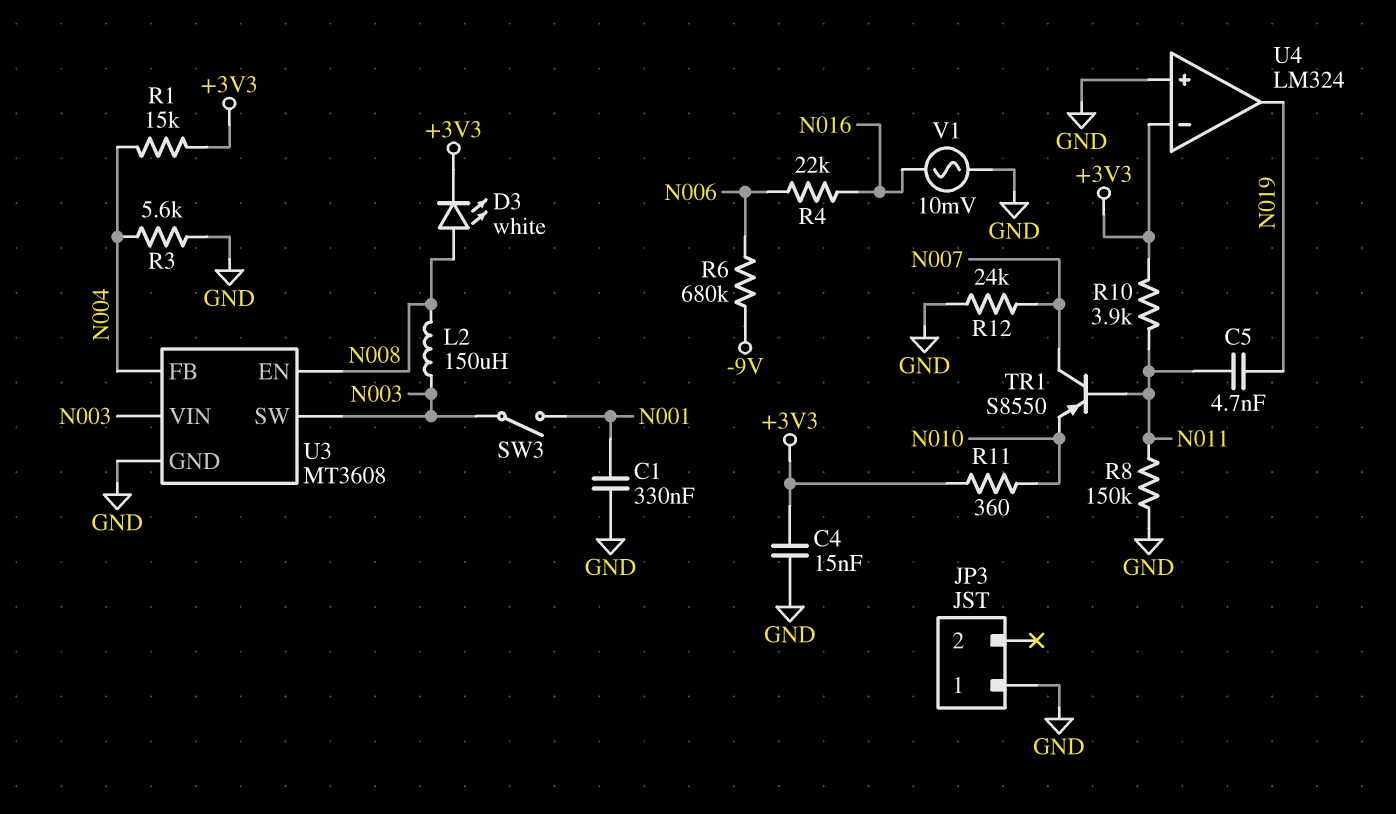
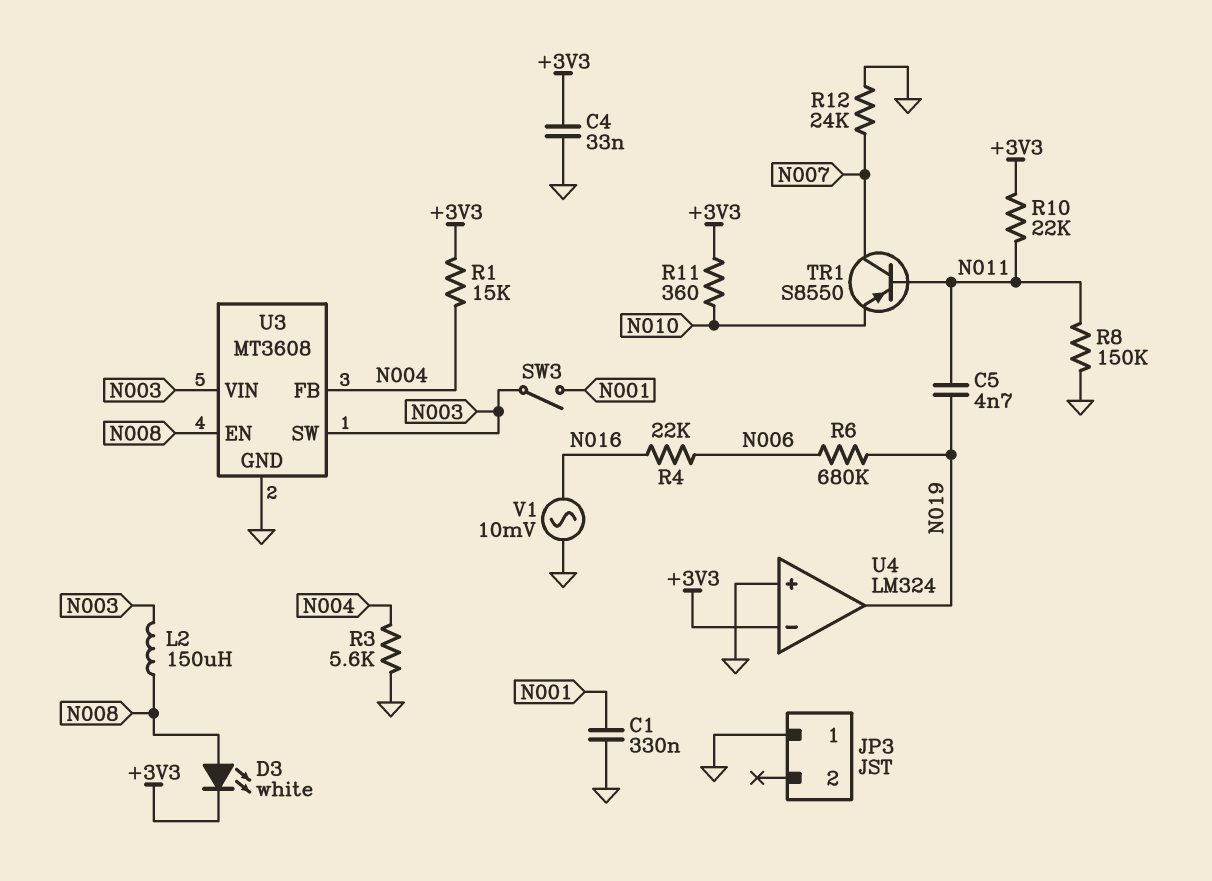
C4: 15nF (+3V3, GND) -> 33nF (+3V3, GND)
R6: 680k (-9V, N006) -> 680k (N006, N019)
R10: 3.9k (+3V3, N011) -> 22k (+3V3, N011)

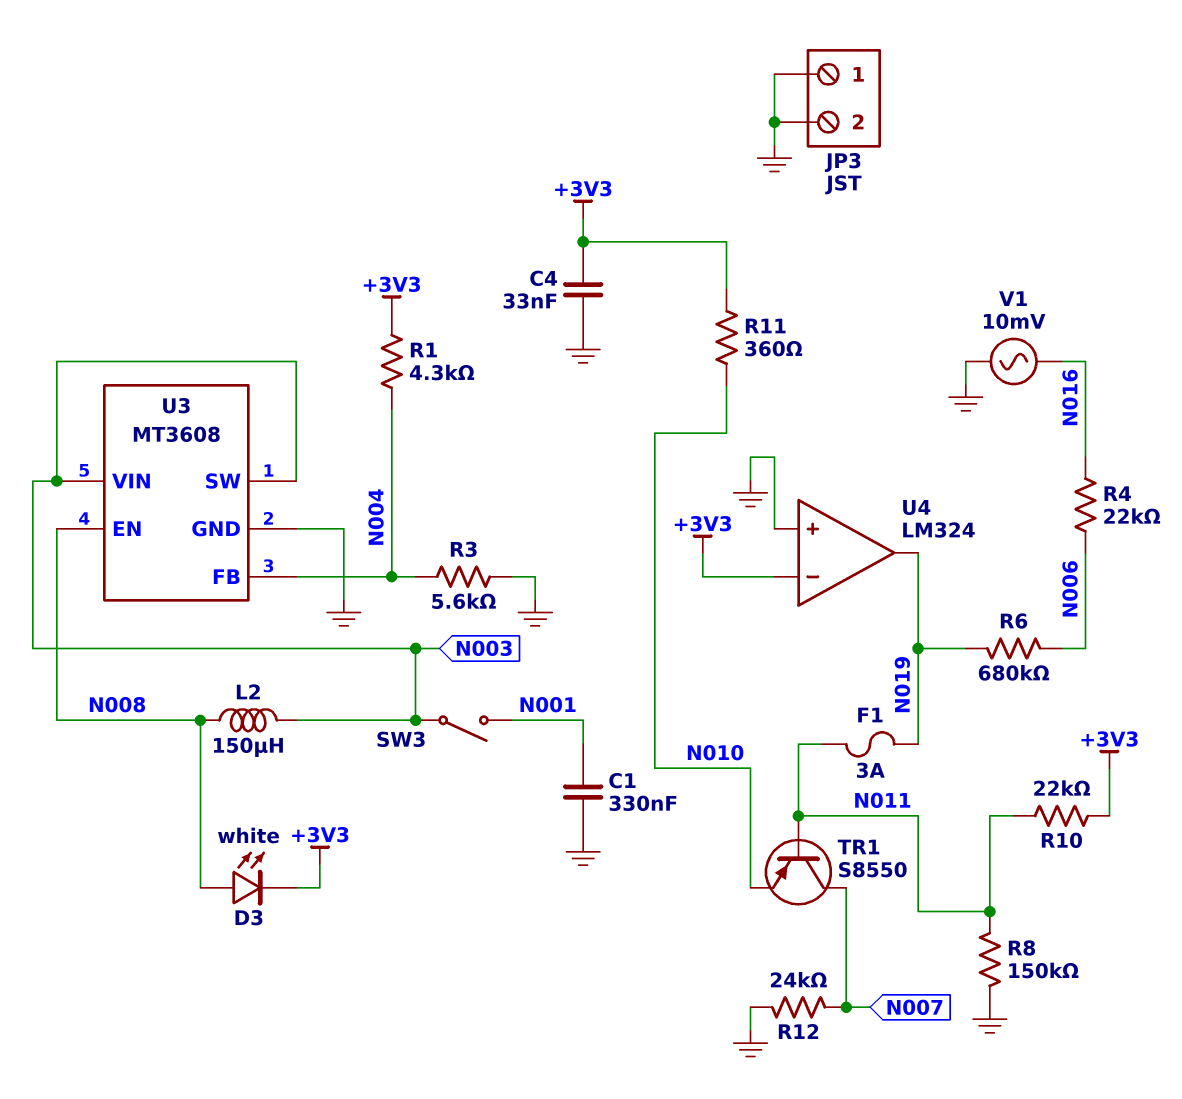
C5: 4.7nF (N011, N019) -> none
F1: none -> 3A (N011, N019)
JP3 pin 2: none -> GND
R1: 15k (+3V3, N004) -> 4.3k (+3V3, N004)

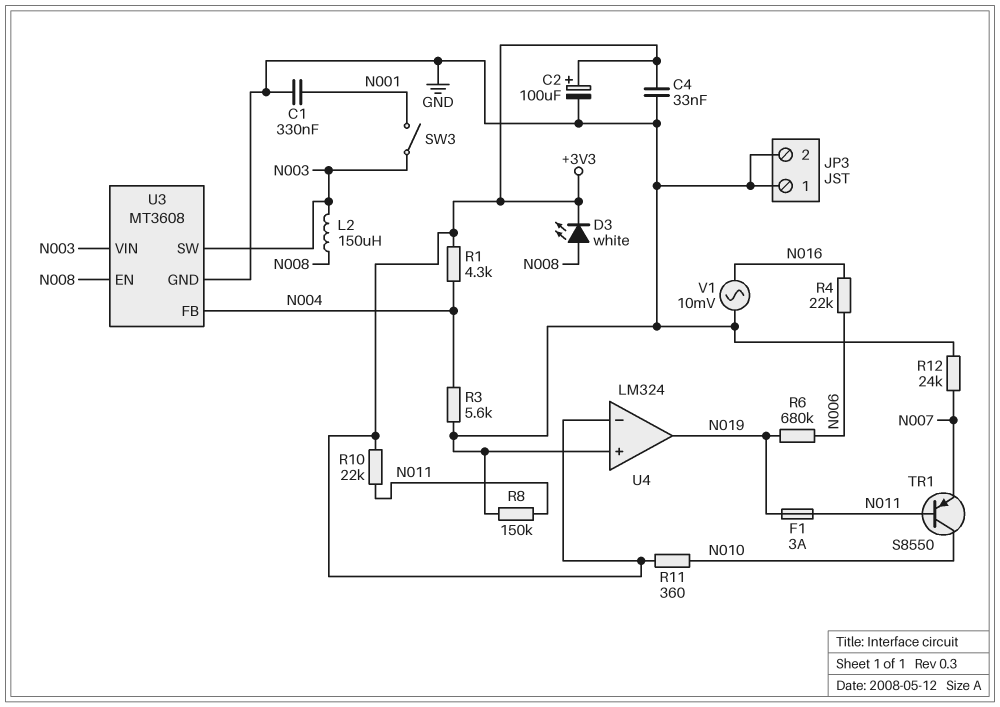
C2: none -> 100uF (plus +3V3, minus GND)
TR1: PNP S8550 (B N011, C N007, E N010) -> PNP S8550 (B N011, C N010, E N007)

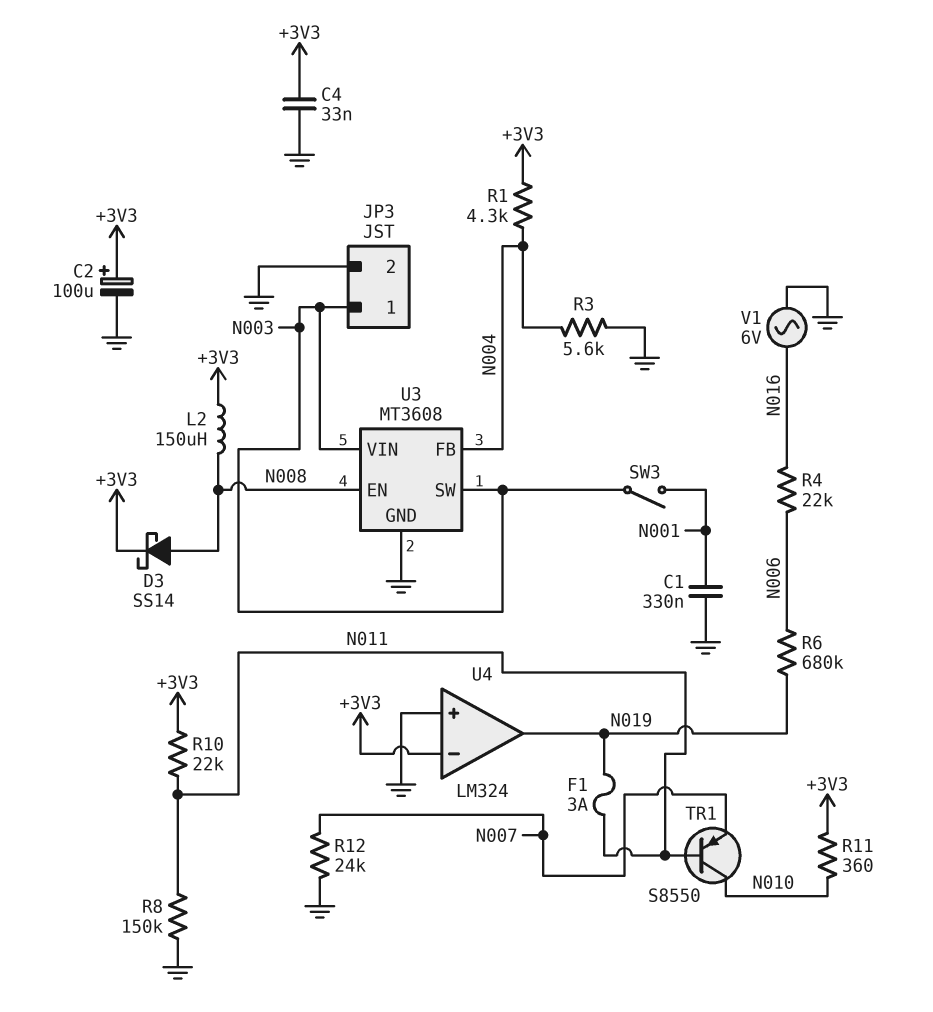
D3: LED white (A N008, K +3V3) -> schottky SS14 (A N008, K +3V3)
JP3 pin 1: GND -> N003
L2: 150uH (N003, N008) -> 150uH (+3V3, N008)
V1: AC 10mV (GND, N016) -> AC 6V (GND, N016)

